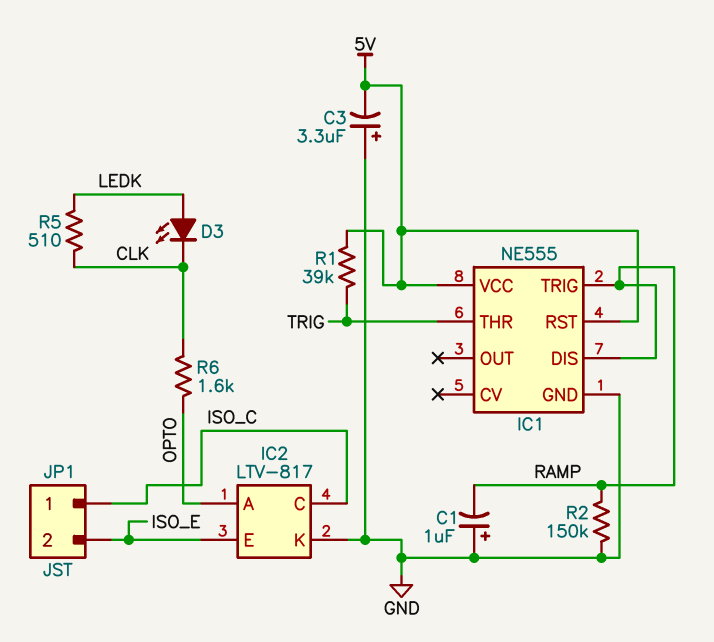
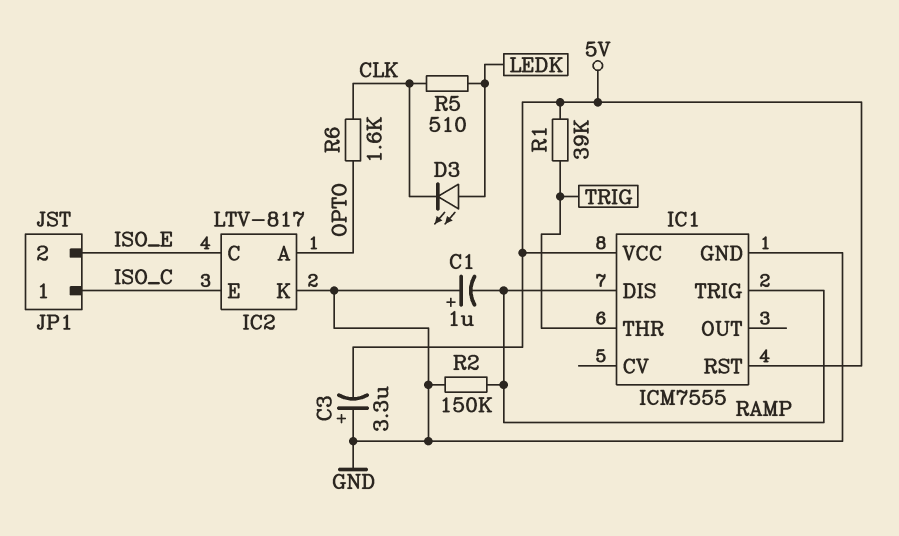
IC1: NE555 -> ICM7555
IC2 pin C: ISO_C -> ISO_E
IC2 pin E: ISO_E -> ISO_C

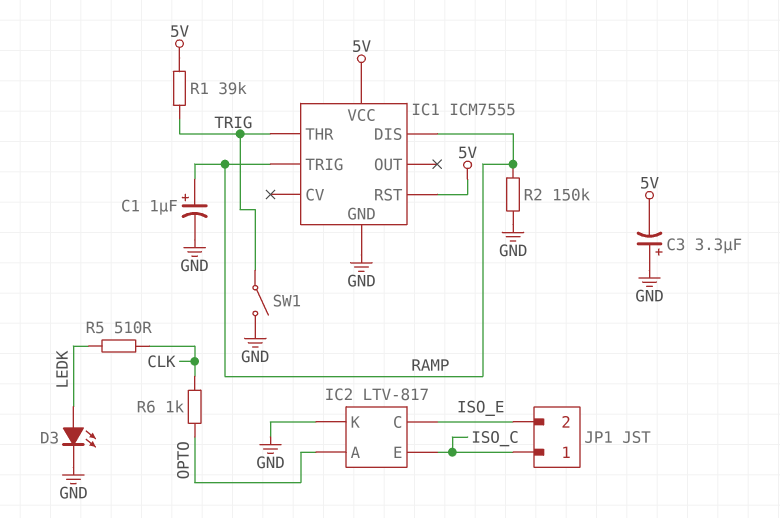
C1: 1uF (plus GND, minus RAMP) -> 1uF (plus RAMP, minus GND)
D3: LED (A LEDK, K CLK) -> LED (A LEDK, K GND)
R6: 1.6k (CLK, OPTO) -> 1k (CLK, OPTO)
SW1: none -> switch (GND, TRIG)

